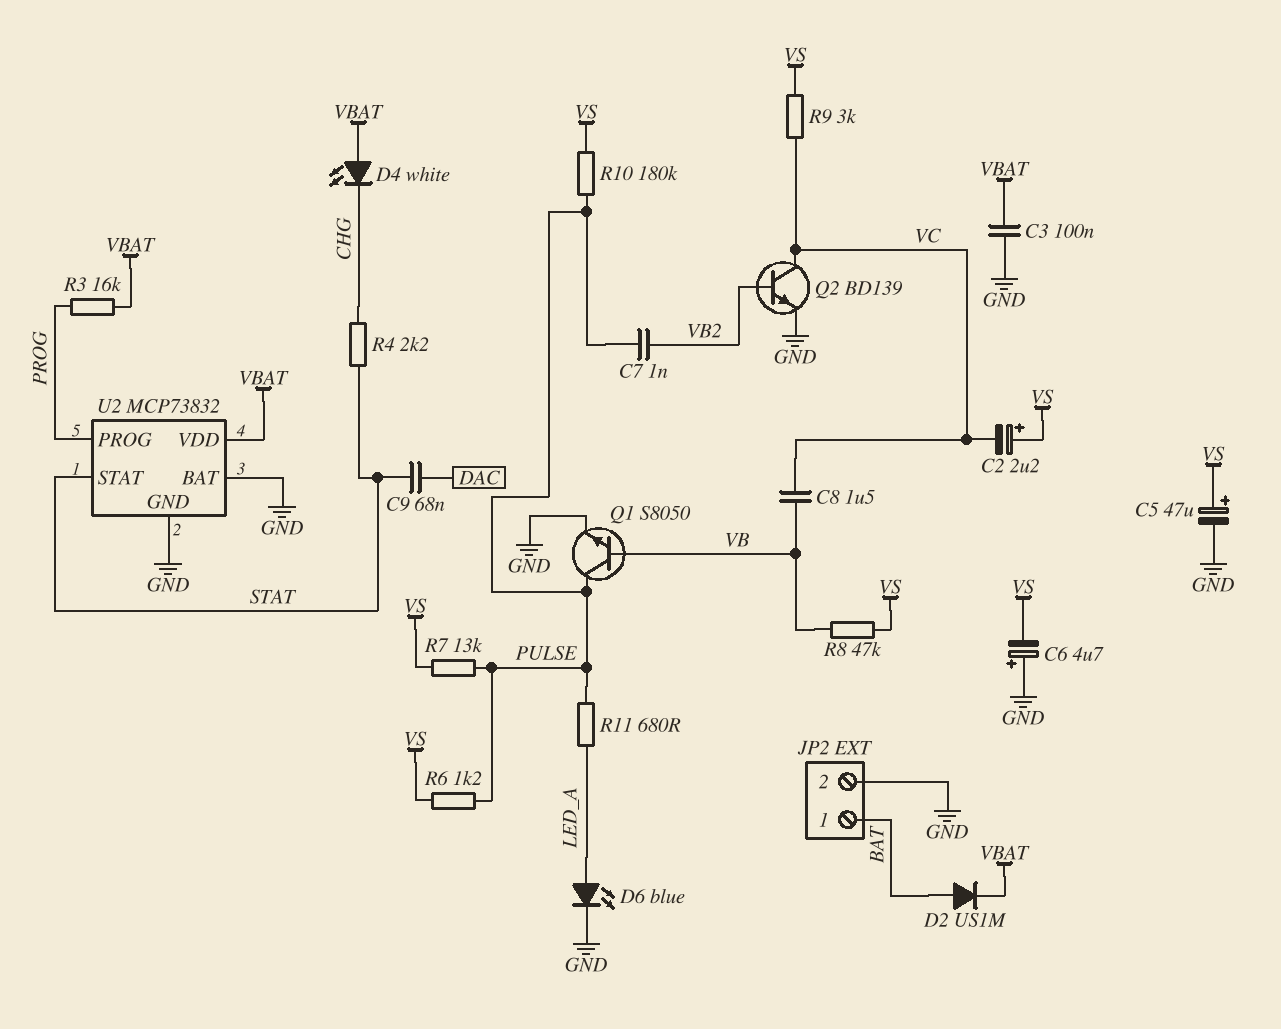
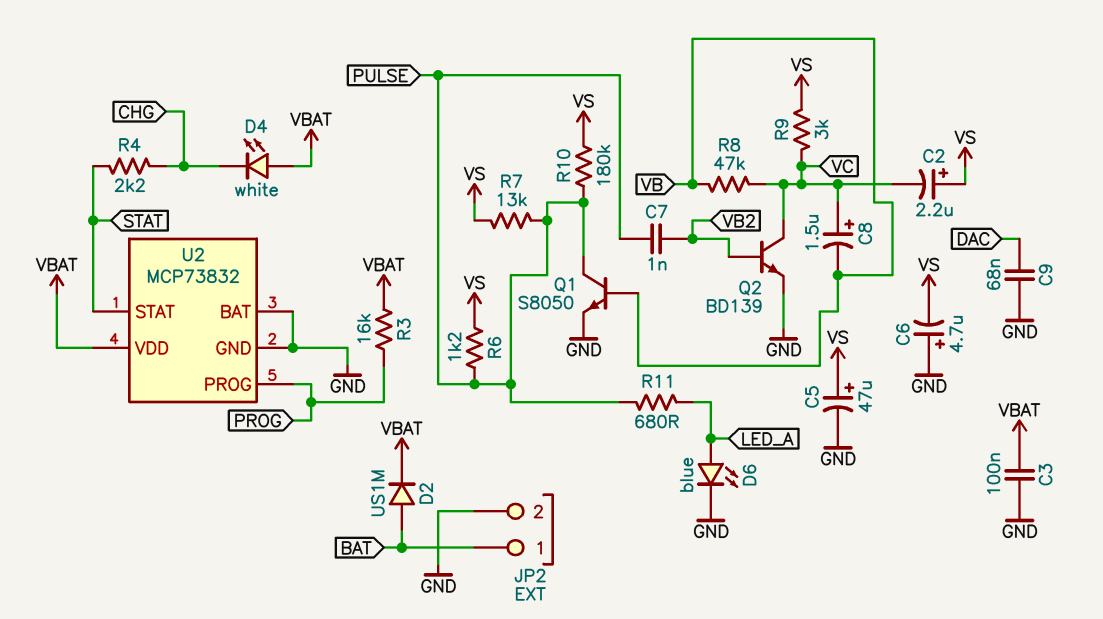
C8: 1.5uF (VB, VC) -> 1.5uF (plus VC, minus VB)
C9: 68nF (DAC, STAT) -> 68nF (DAC, GND)
R8: 47k (VB, VS) -> 47k (VB, VC)

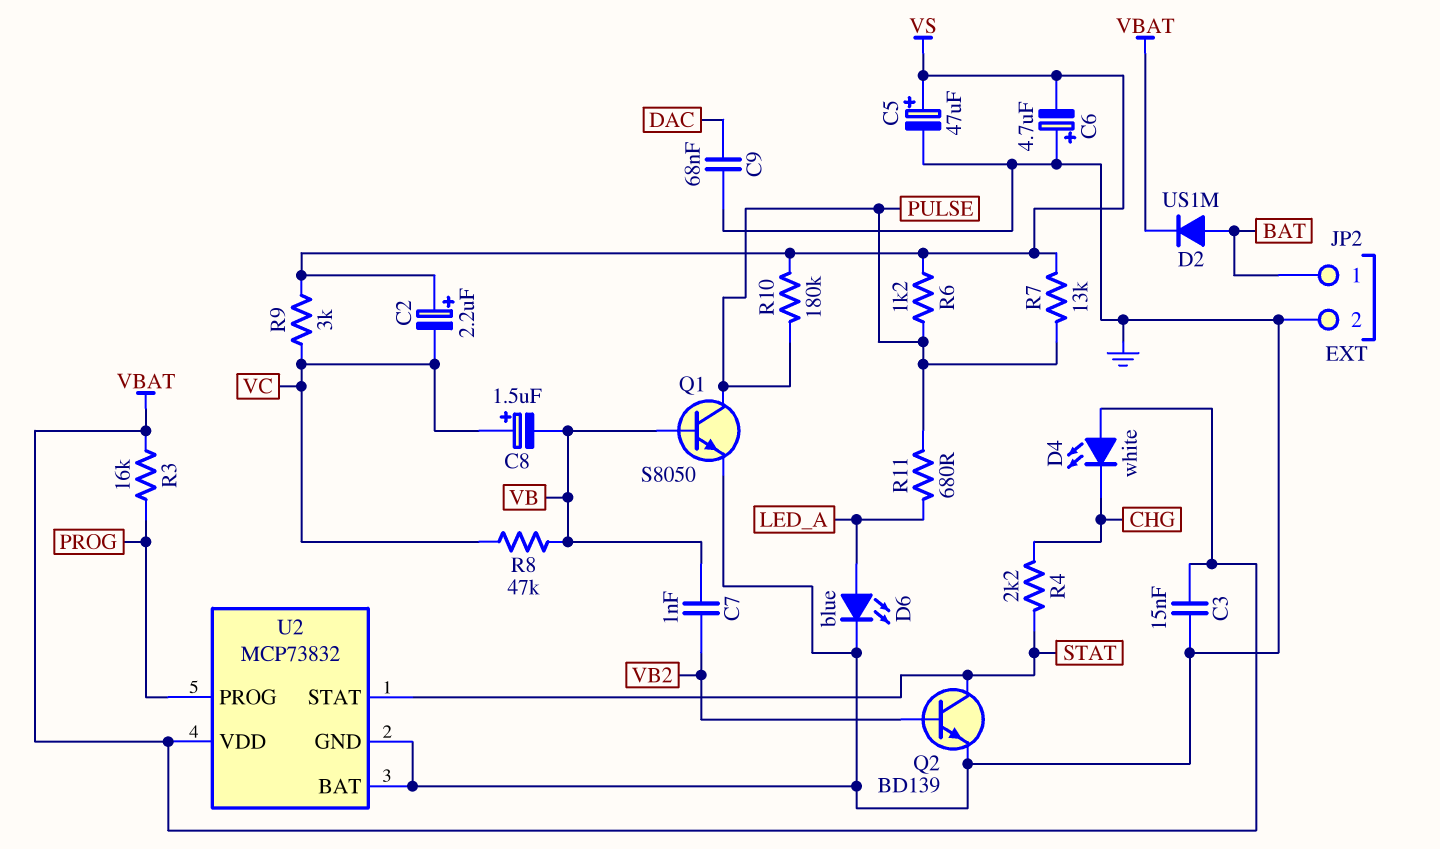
C3: 100nF (GND, VBAT) -> 15nF (GND, VBAT)
C7: 1nF (PULSE, VB2) -> 1nF (VB, VB2)
Q2: NPN BD139 (B VB2, C VC, E GND) -> NPN BD139 (B VB2, C STAT, E GND)

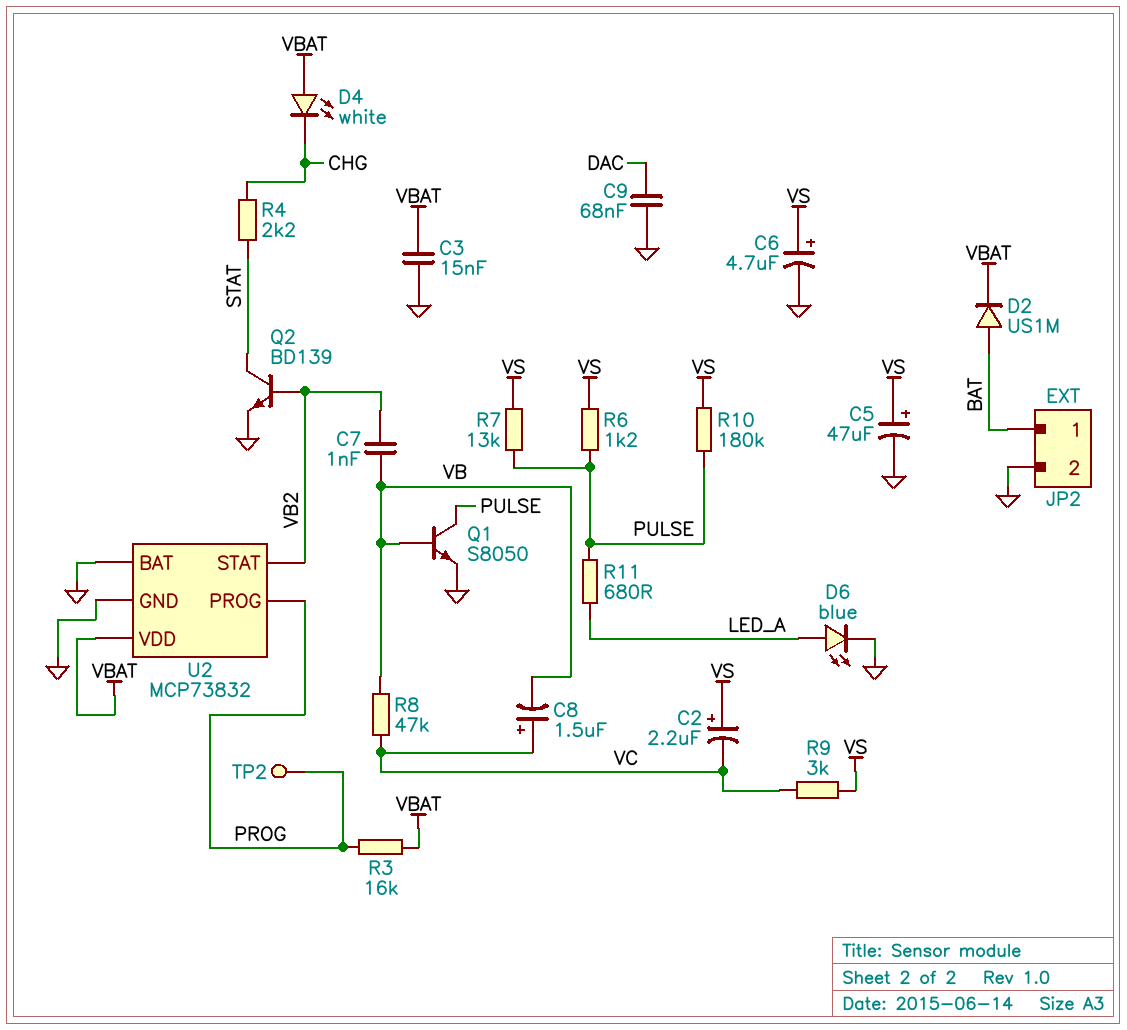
C6: 4.7uF (plus GND, minus VS) -> 4.7uF (plus VS, minus GND)
TP2: none -> test point (PROG)
U2 pin STAT: STAT -> VB2

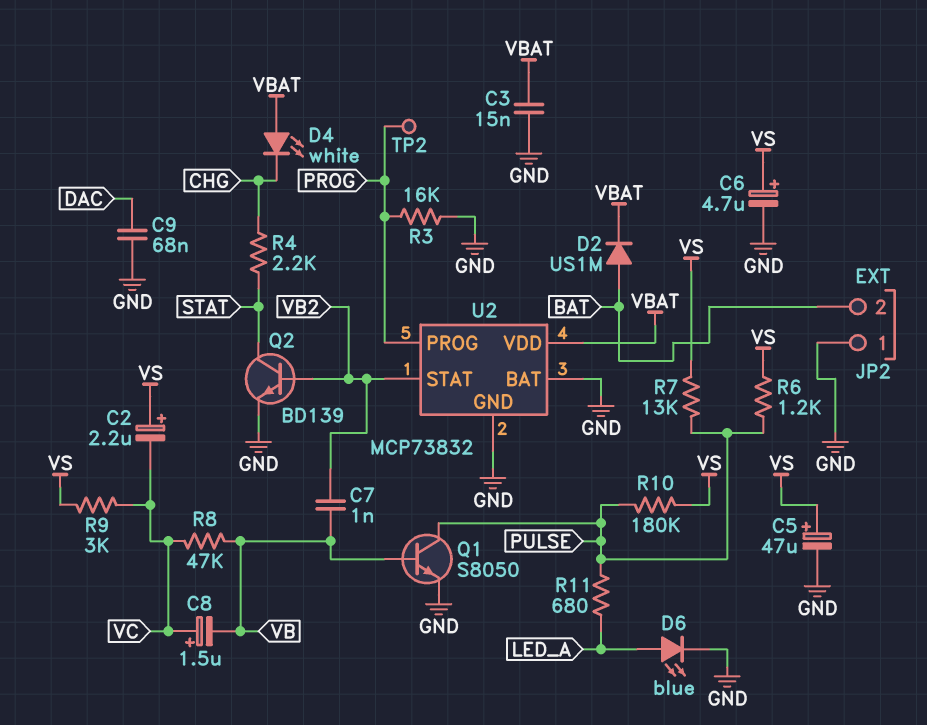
JP2 pin 1: BAT -> GND
JP2 pin 2: GND -> BAT
R3: 16k (PROG, VBAT) -> 16k (GND, PROG)

